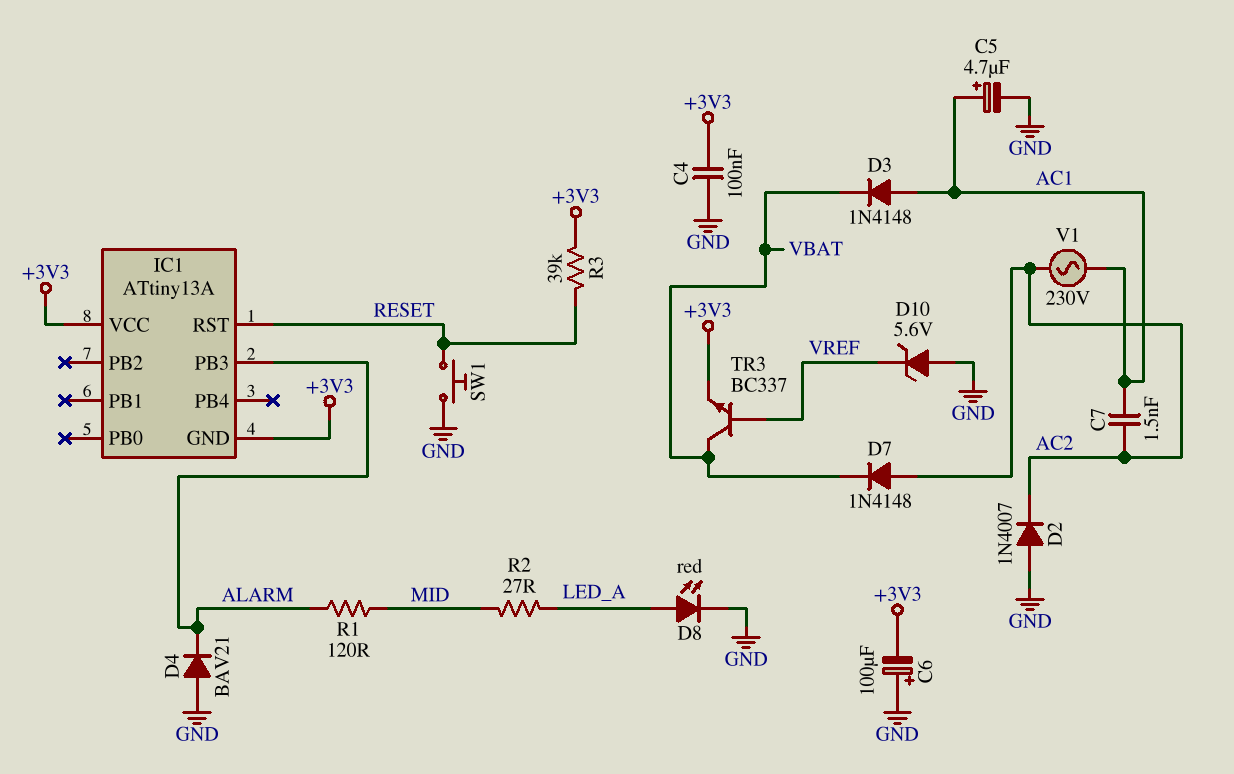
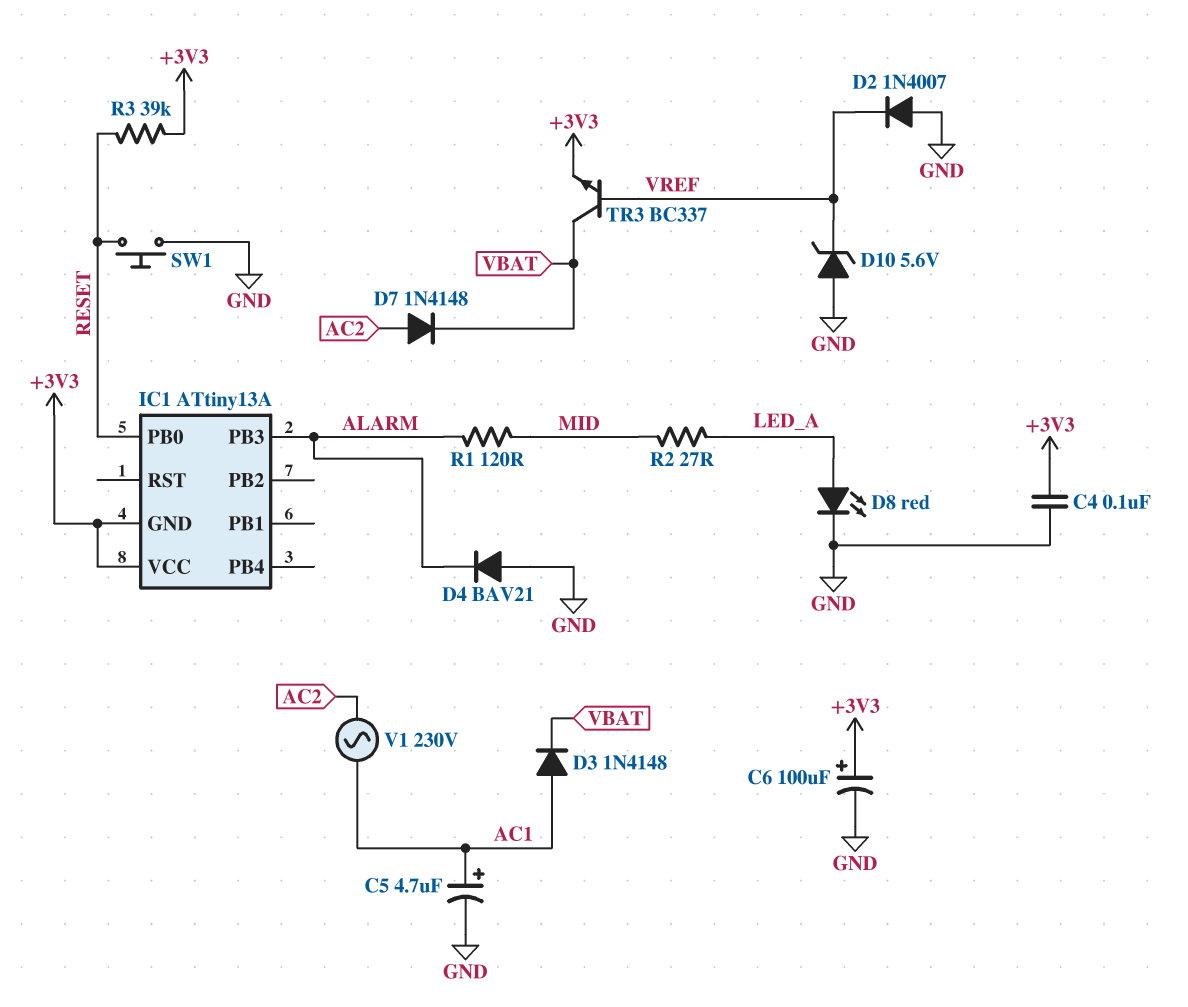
C6: 100uF (plus GND, minus +3V3) -> 100uF (plus +3V3, minus GND)
C7: 1.5nF (AC1, AC2) -> none
D2: diode 1N4007 (A GND, K AC2) -> diode 1N4007 (A GND, K VREF)
IC1 pin PB0: none -> RESET
IC1 pin RST: RESET -> none

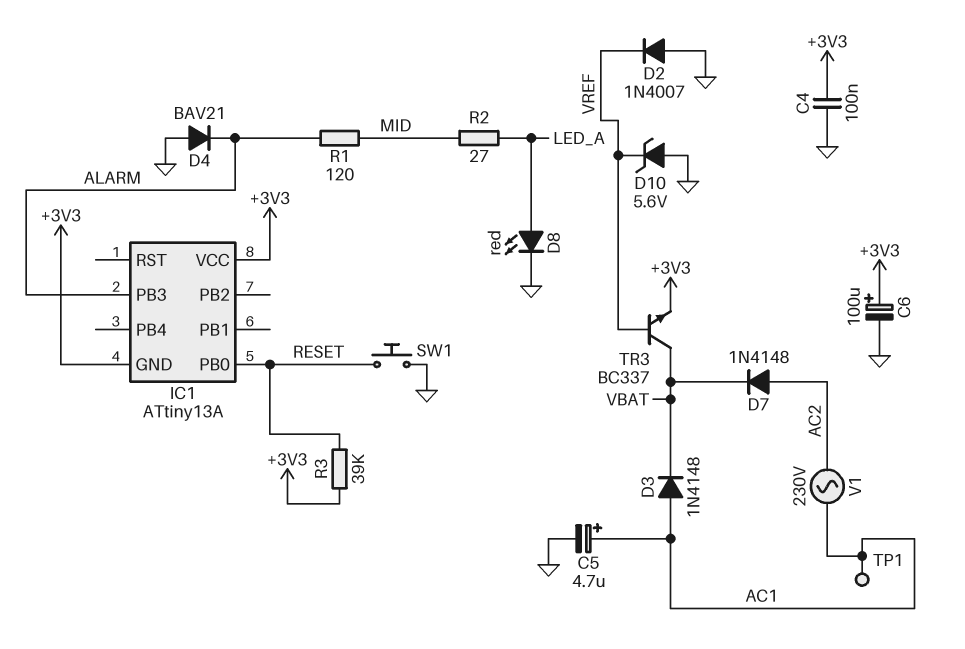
TP1: none -> test point (AC1)

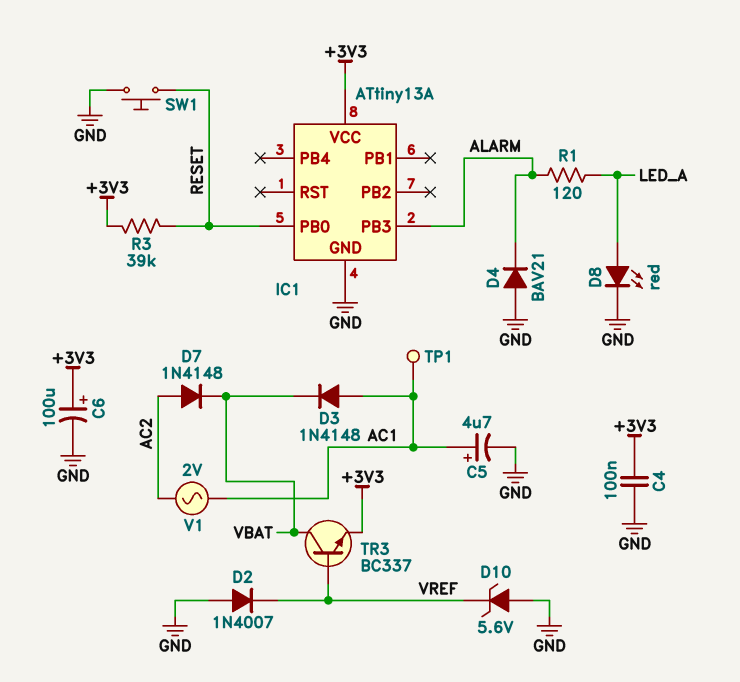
IC1 pin GND: +3V3 -> GND
R1: 120 (ALARM, MID) -> 120 (ALARM, LED_A)
R2: 27 (LED_A, MID) -> none
V1: AC 230V (AC1, AC2) -> AC 2V (AC1, AC2)

